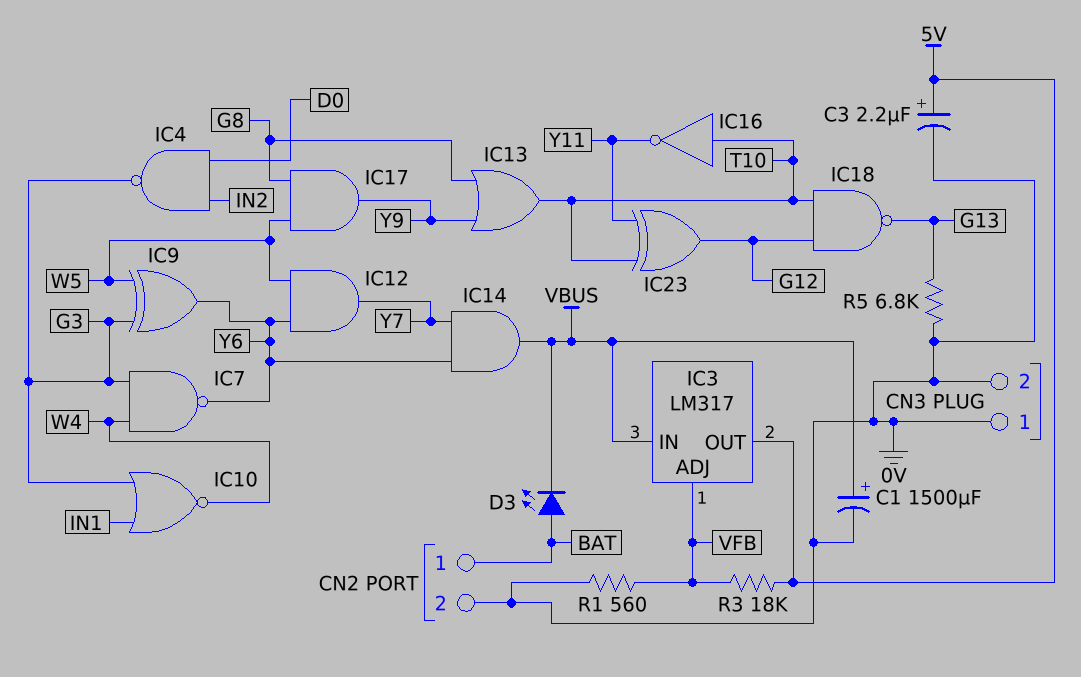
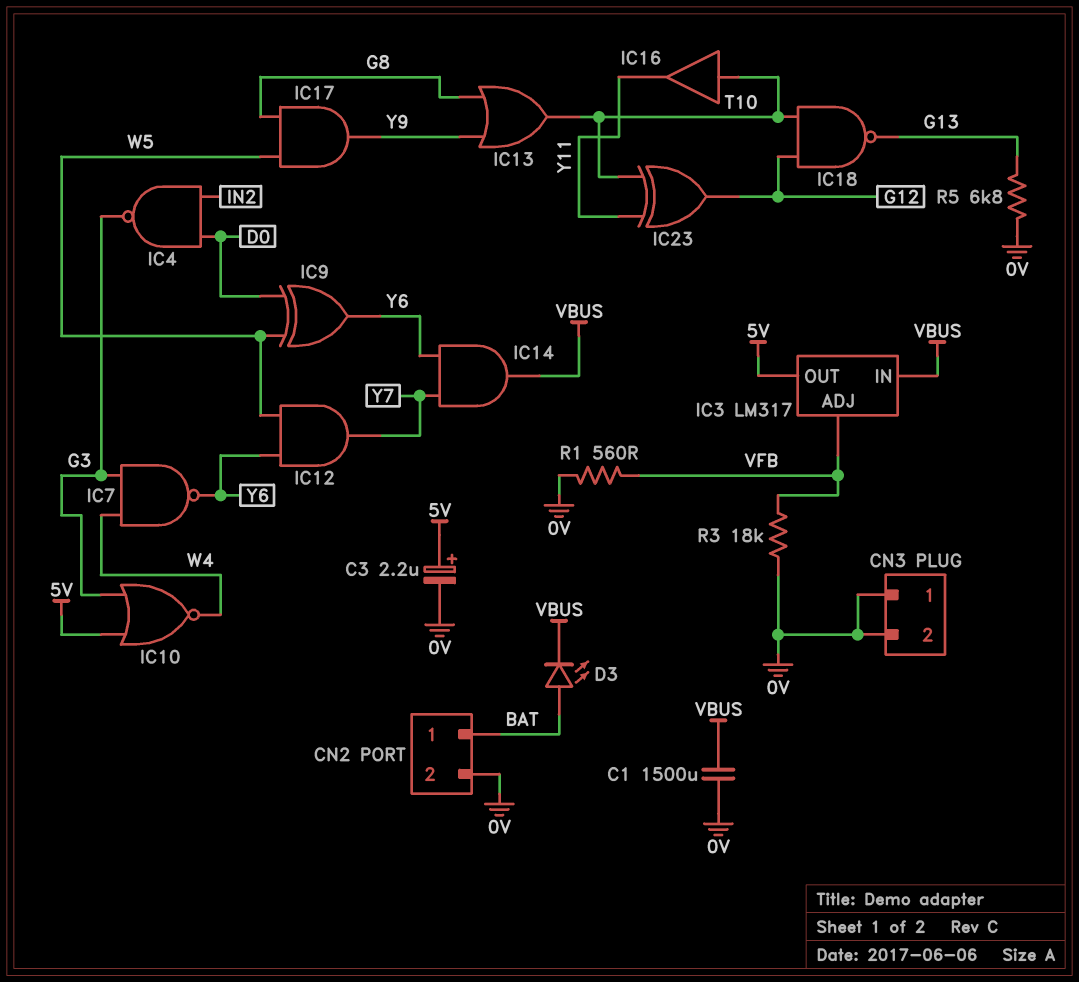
C1: 1500uF (plus VBUS, minus 0V) -> 1500uF (0V, VBUS)
IC9: XOR (in G3, in W5, out Y6) -> XOR (in D0, in W5, out Y6)
IC10: NOR (in G3, in IN1, out W4) -> NOR (in 5V, in G3, out W4)
IC16: NOT (in T10, out Y11) -> buffer (in T10, out Y11)
R3: 18k (5V, VFB) -> 18k (0V, VFB)

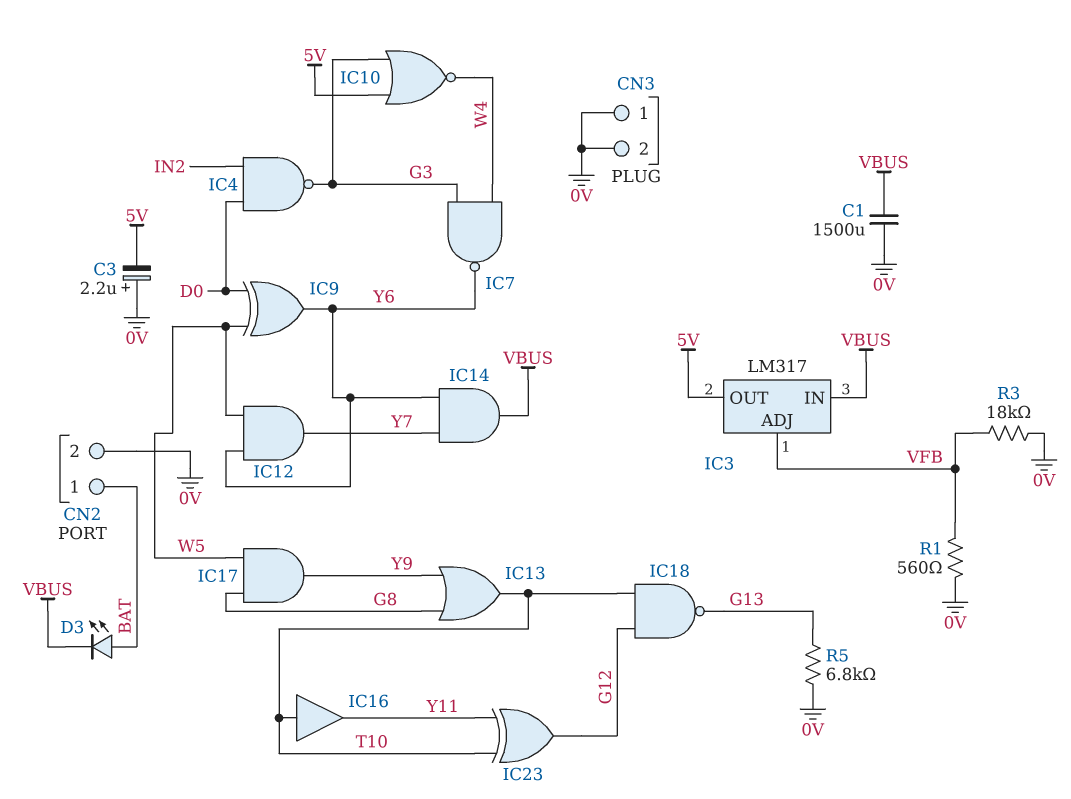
C3: 2.2uF (plus 5V, minus 0V) -> 2.2uF (plus 0V, minus 5V)

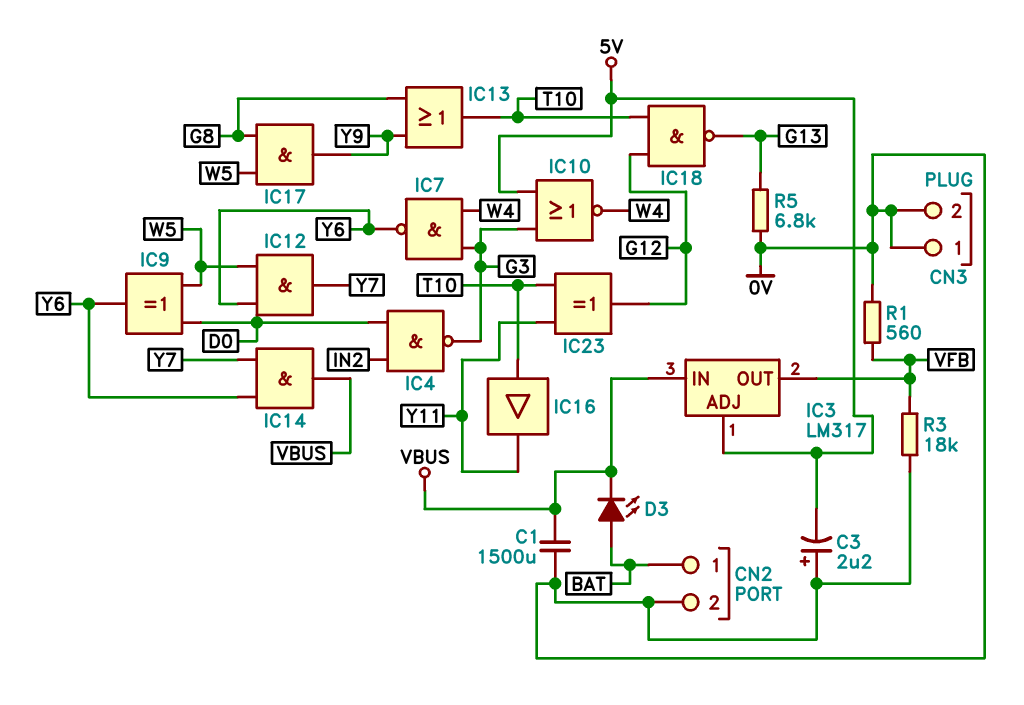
IC3 pin ADJ: VFB -> 5V
IC3 pin OUT: 5V -> VFB

